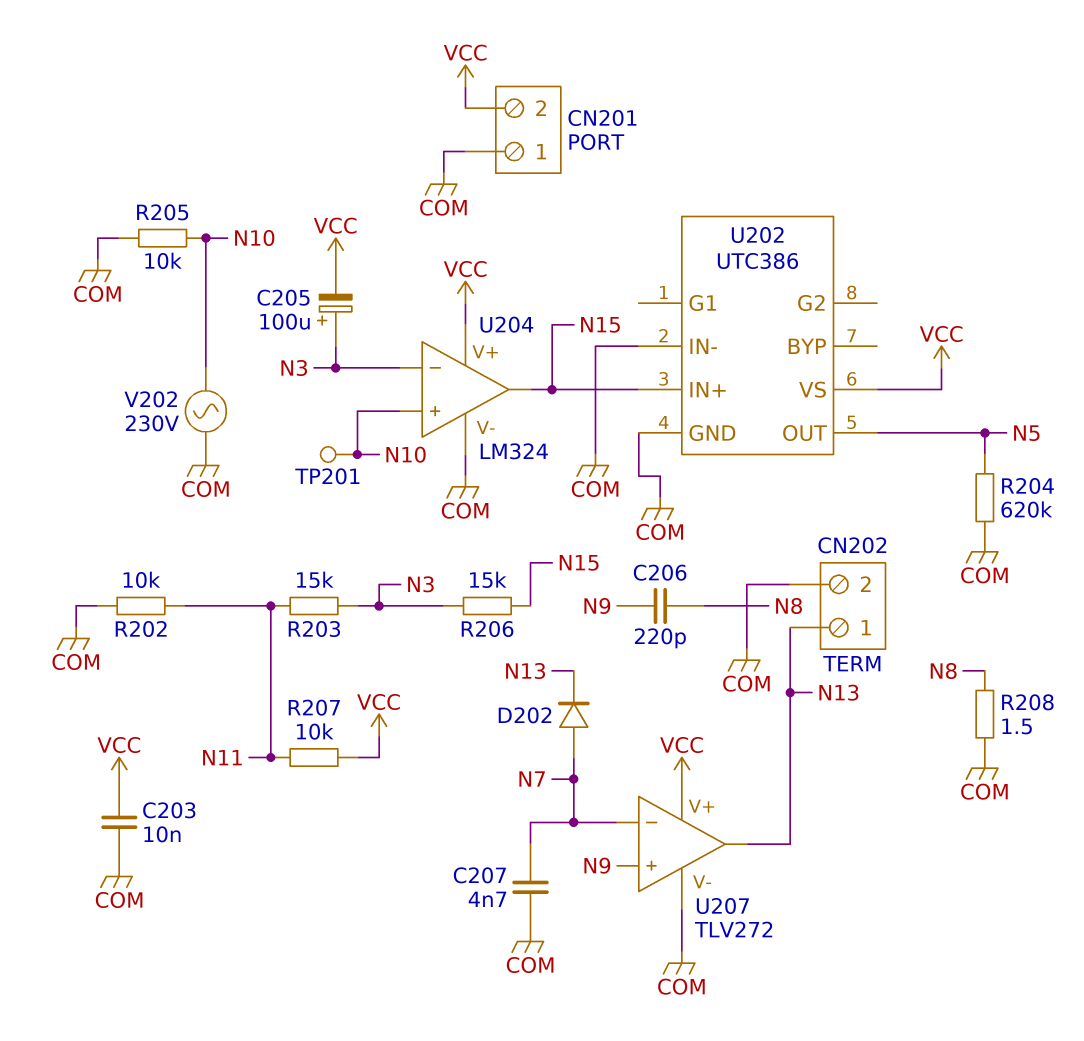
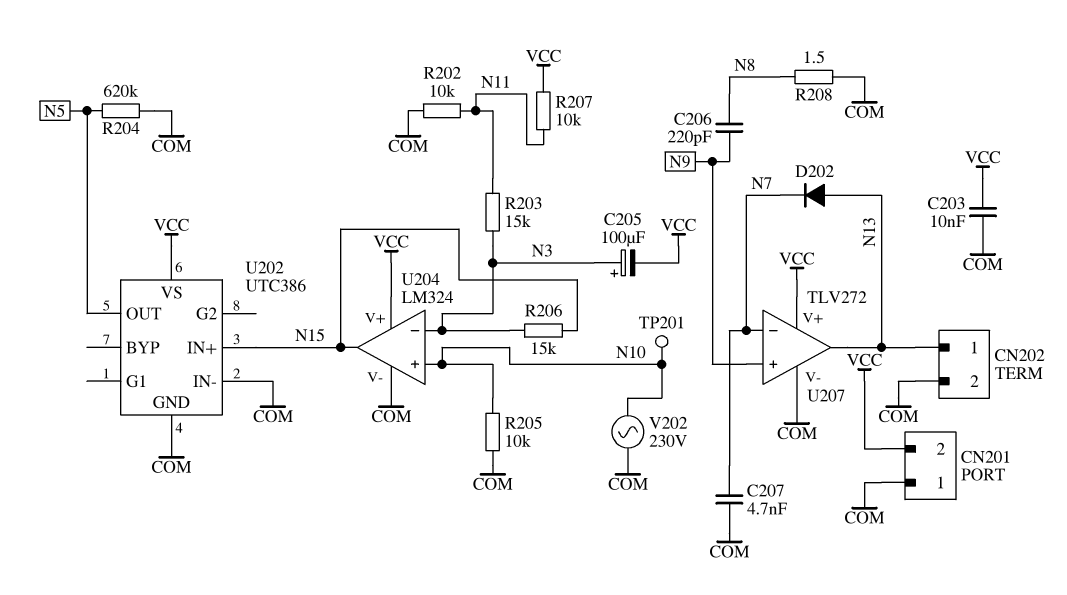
D202: diode (A N7, K N13) -> diode (A N13, K N7)

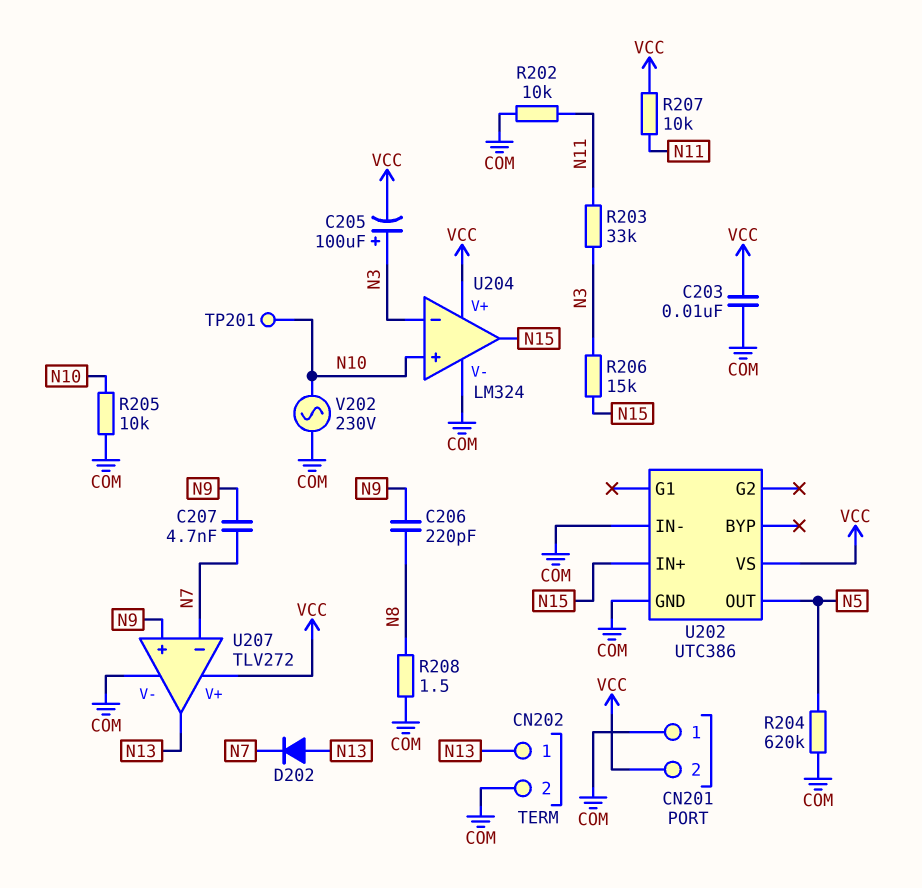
C207: 4.7nF (COM, N7) -> 4.7nF (N7, N9)
R203: 15k (N3, N11) -> 33k (N3, N11)

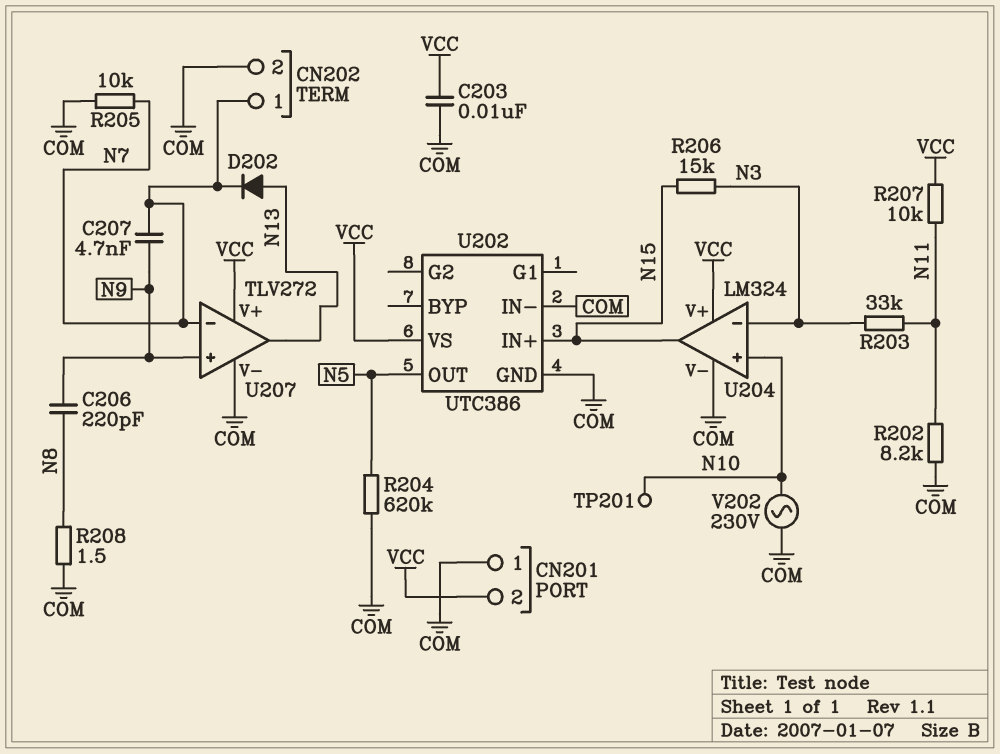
C205: 100uF (plus N3, minus VCC) -> none
CN202 pin 1: N13 -> N7
R202: 10k (COM, N11) -> 8.2k (COM, N11)
R205: 10k (COM, N10) -> 10k (COM, N7)

